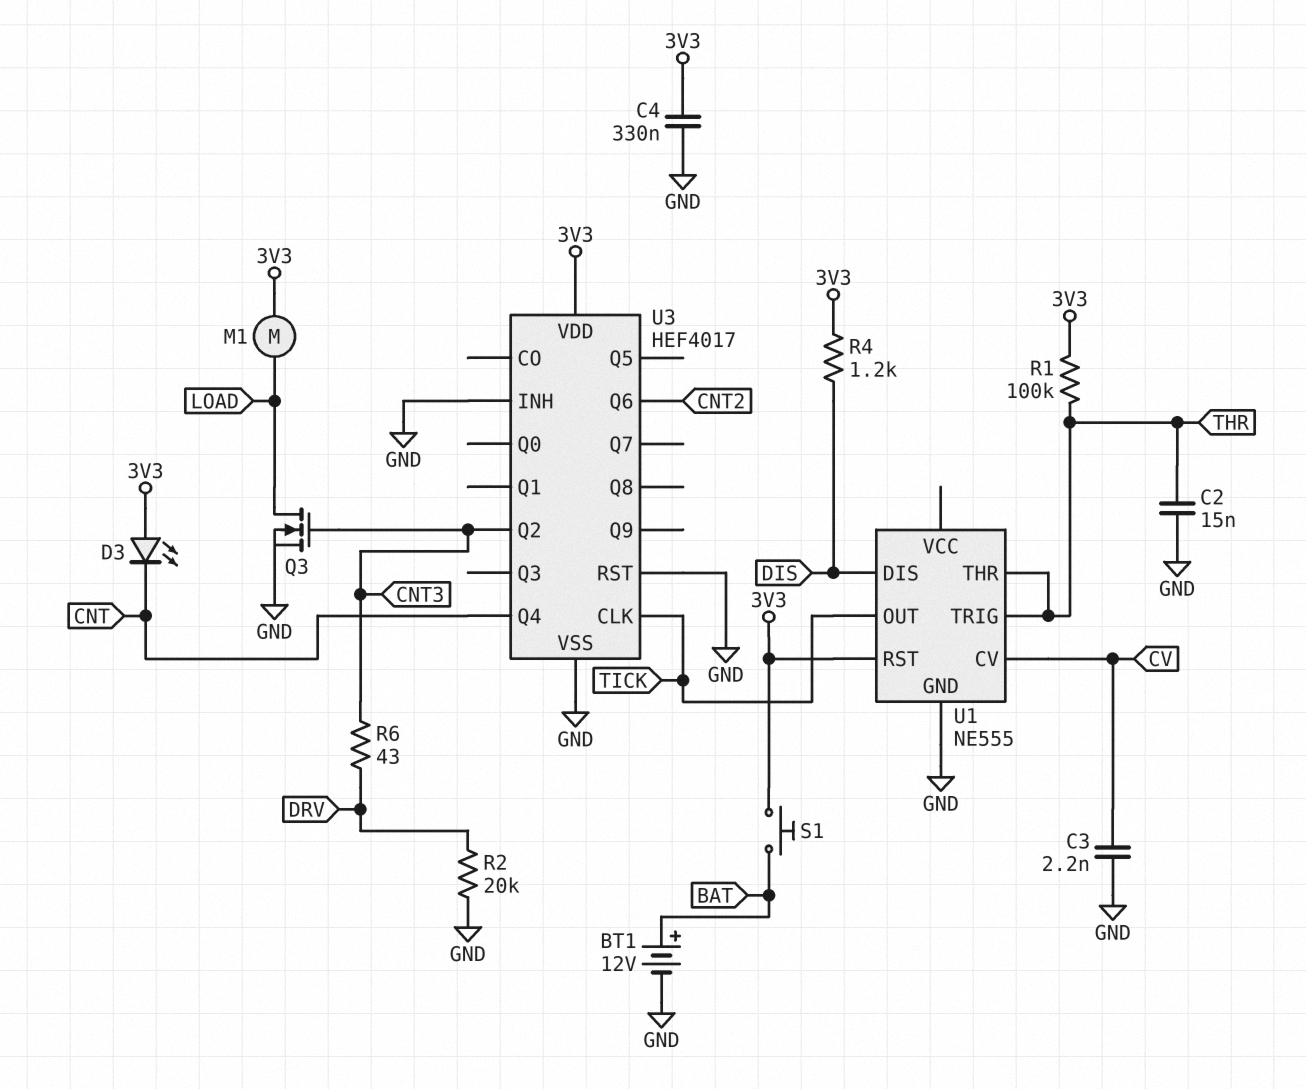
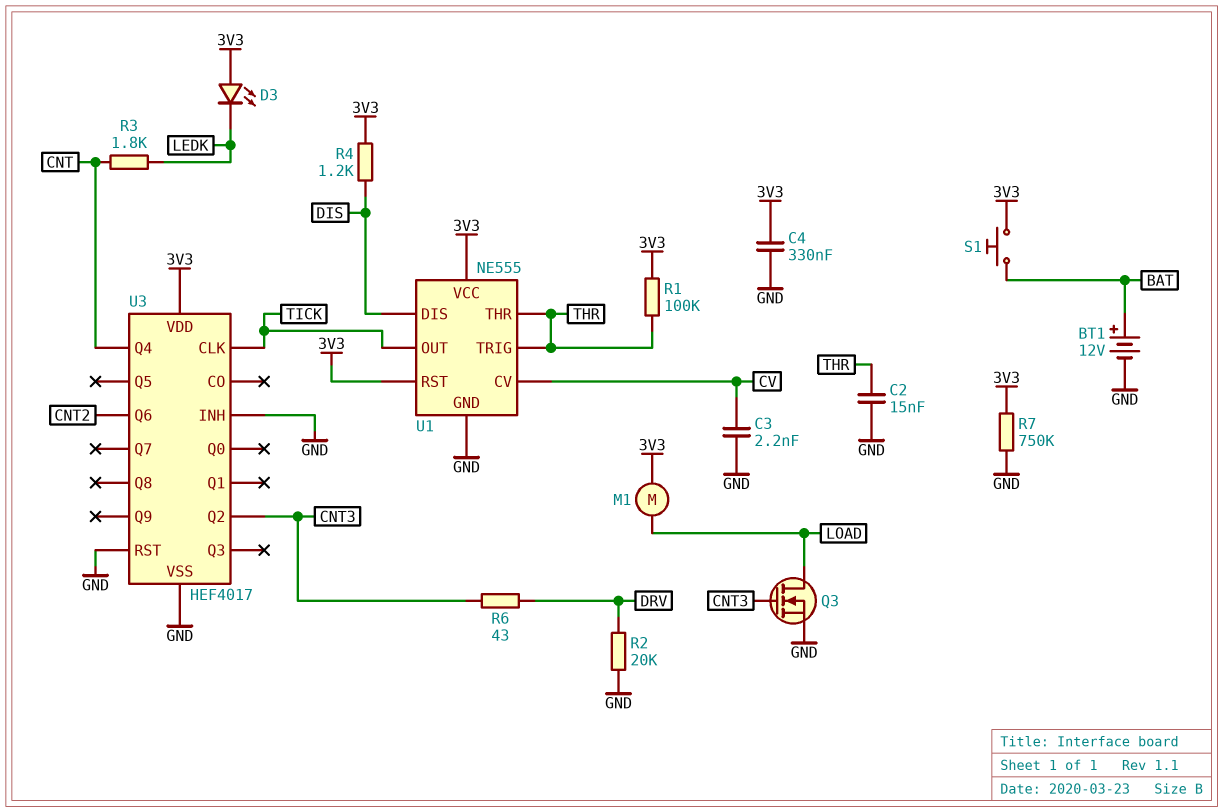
D3: LED (A 3V3, K CNT) -> LED (A 3V3, K LEDK)
R3: none -> 1.8k (CNT, LEDK)
R7: none -> 750k (3V3, GND)
U1 pin VCC: none -> 3V3

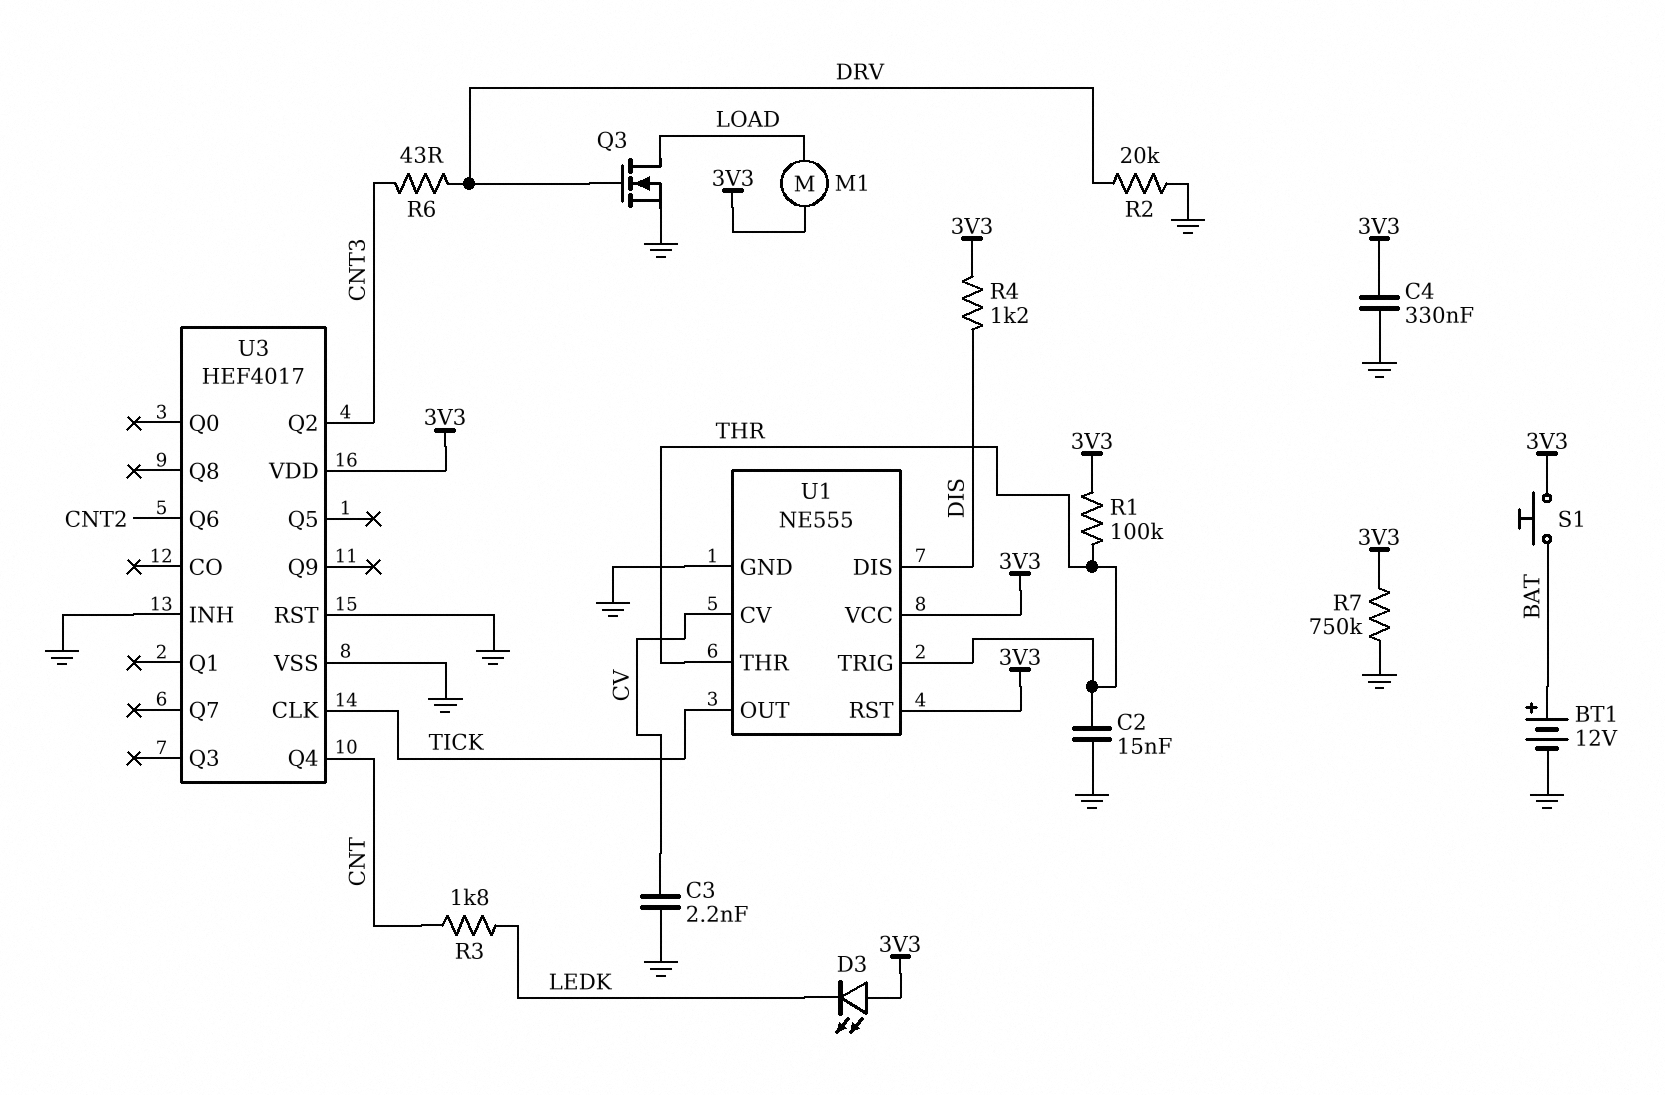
Q3: NMOS (G CNT3, D LOAD, S GND) -> NMOS (G DRV, D LOAD, S GND)

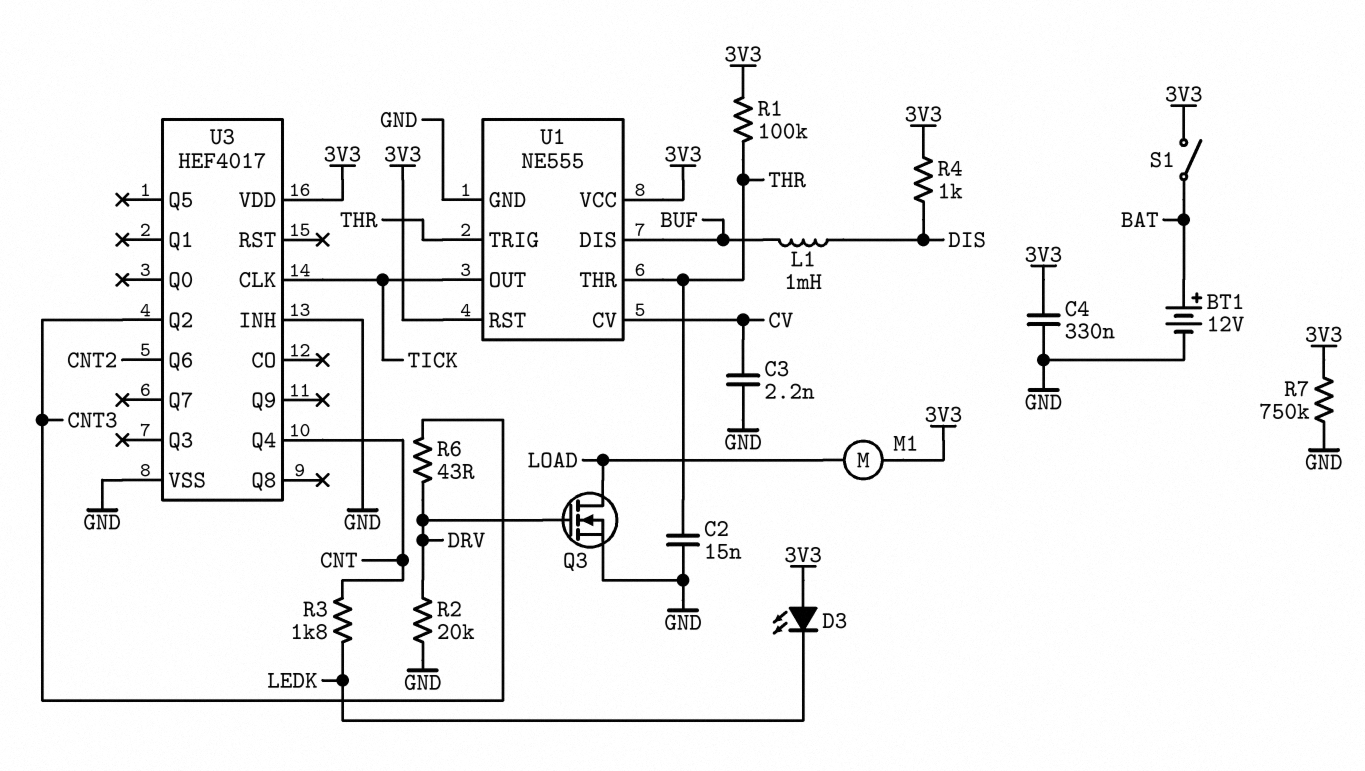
L1: none -> 1mH (BUF, DIS)
R4: 1.2k (3V3, DIS) -> 1k (3V3, DIS)
S1: button (3V3, BAT) -> switch (3V3, BAT)
U1 pin DIS: DIS -> BUF
U3 pin RST: GND -> none

